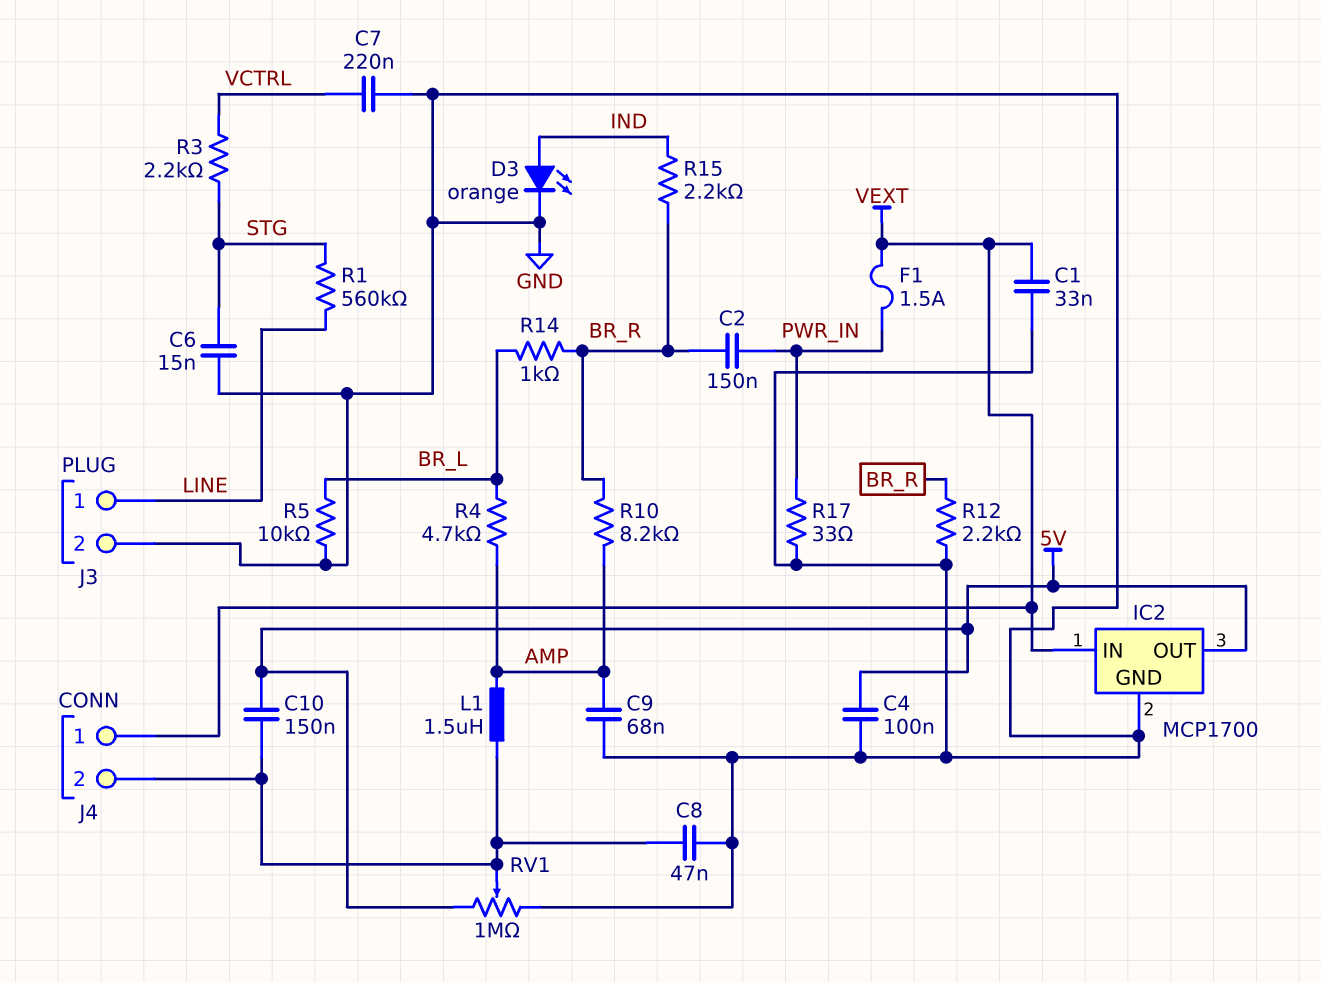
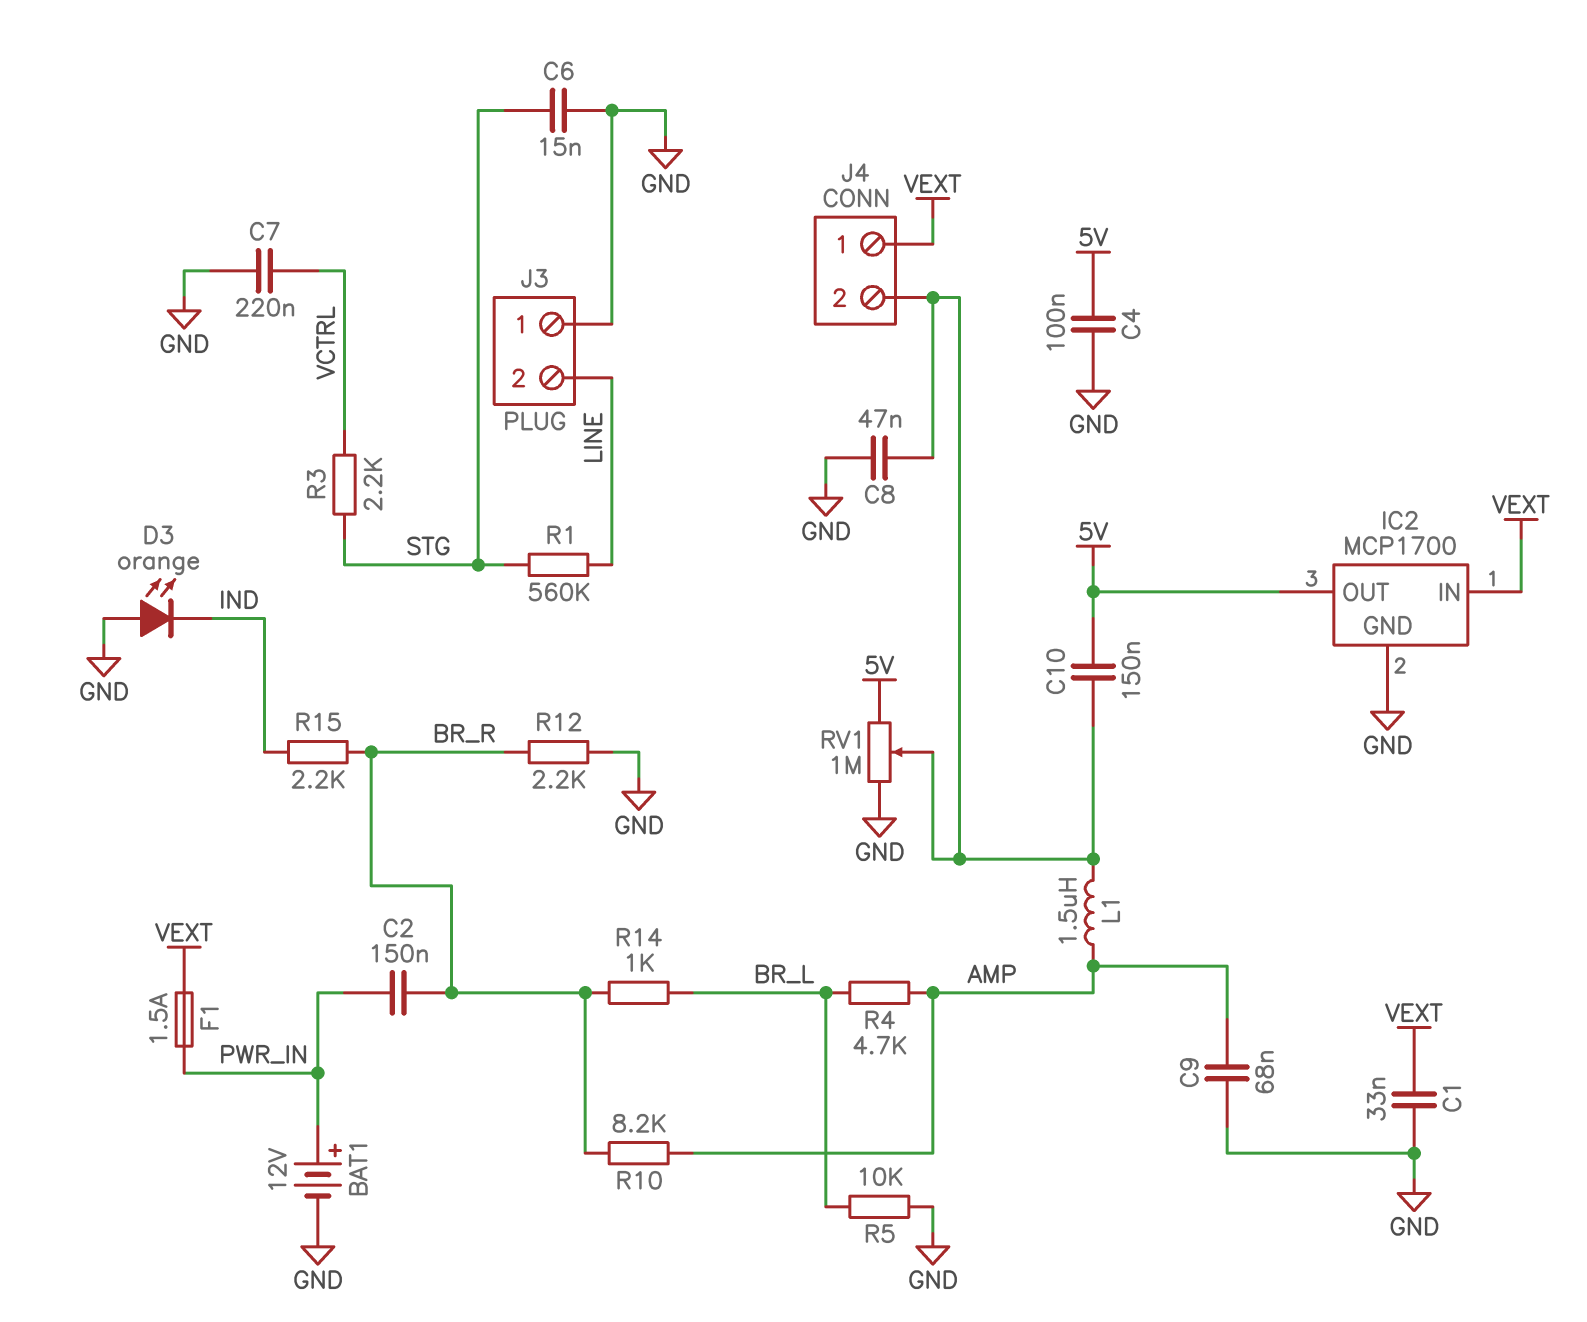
BAT1: none -> 12V (plus PWR_IN, minus GND)
D3: LED orange (A IND, K GND) -> LED orange (A GND, K IND)
J3 pin 1: LINE -> GND
J3 pin 2: GND -> LINE
R17: 33 (GND, PWR_IN) -> none

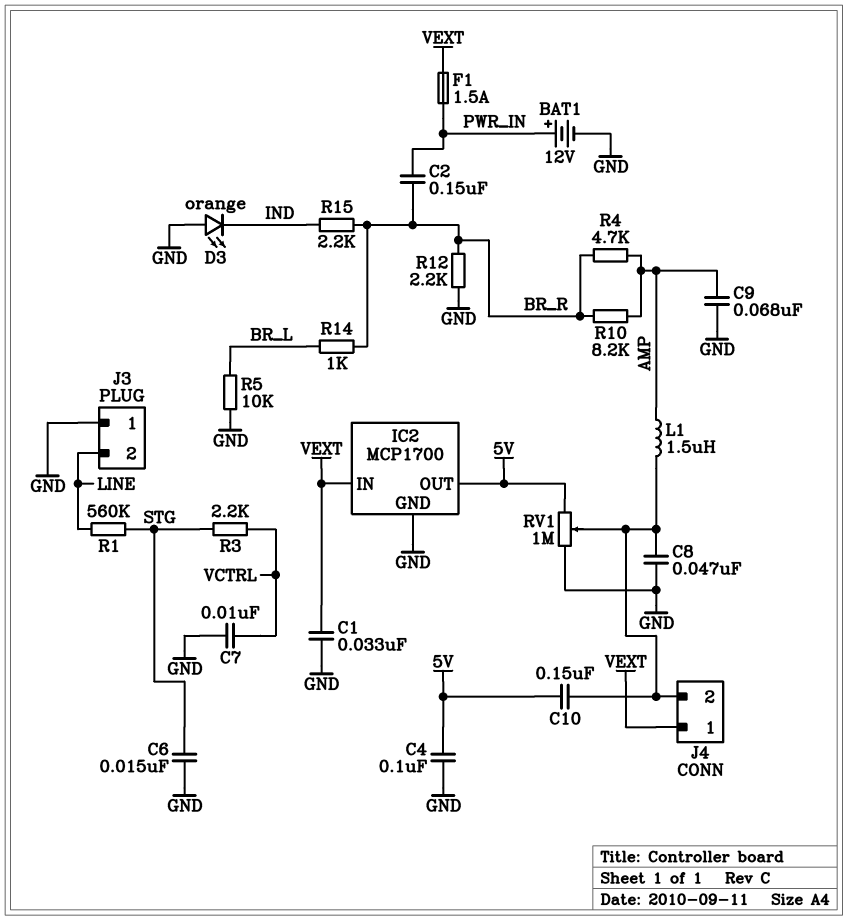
C7: 220nF (GND, VCTRL) -> 10nF (GND, VCTRL)
R4: 4.7k (AMP, BR_L) -> 4.7k (AMP, BR_R)

